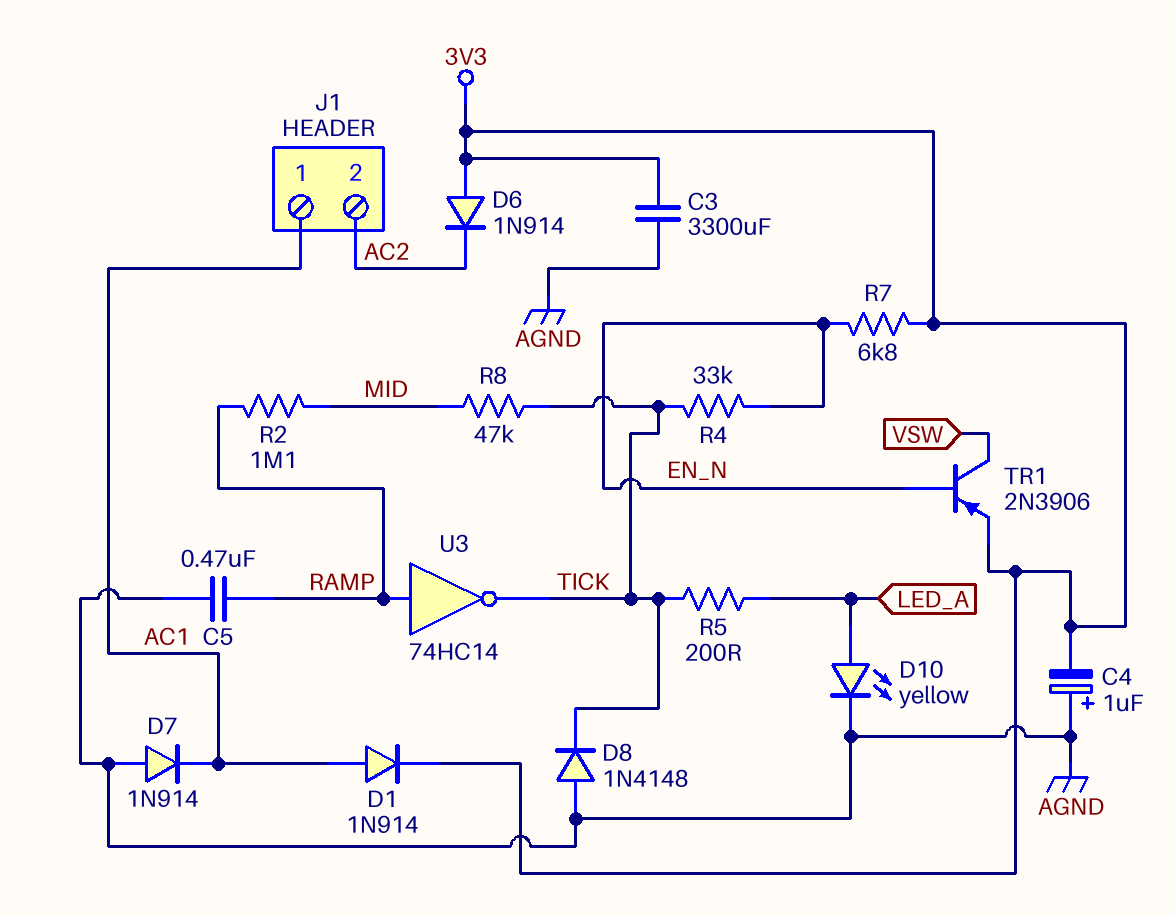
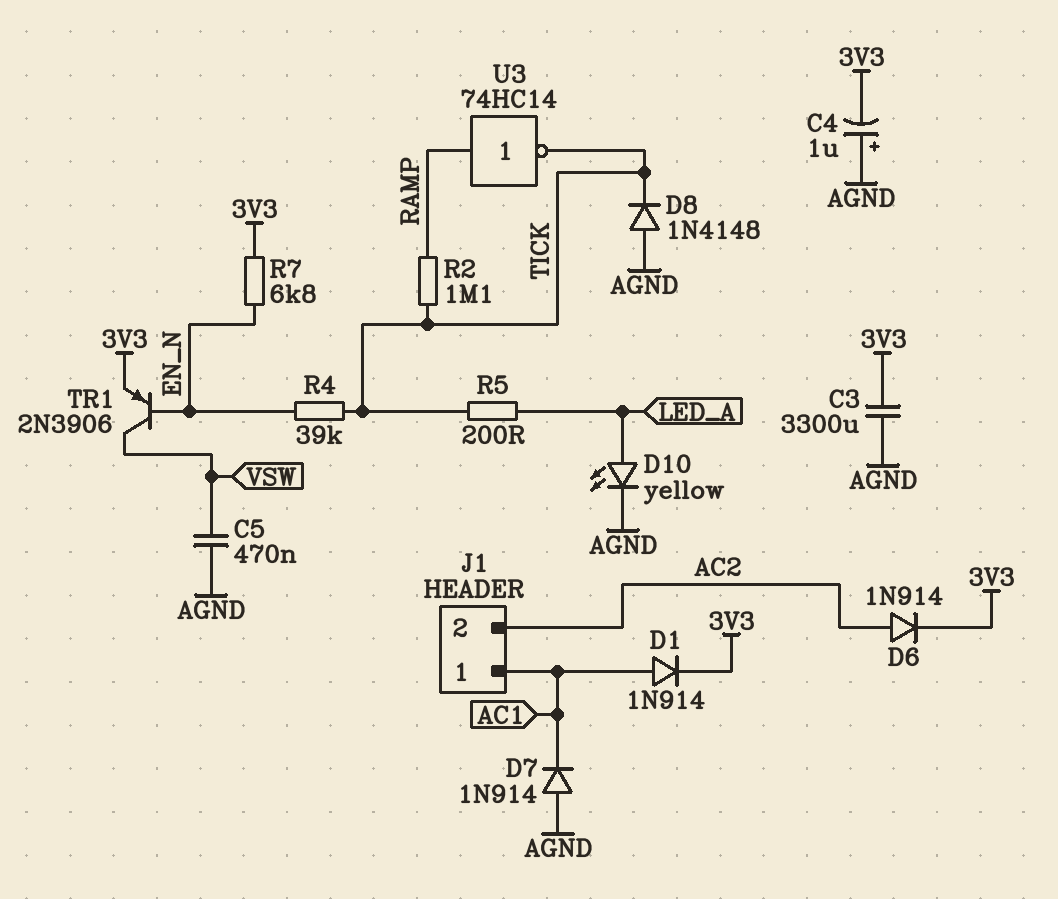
C5: 470nF (AGND, RAMP) -> 470nF (AGND, VSW)
D6: diode 1N914 (A 3V3, K AC2) -> diode 1N914 (A AC2, K 3V3)
R2: 1.1M (MID, RAMP) -> 1.1M (RAMP, TICK)
R4: 33k (EN_N, TICK) -> 39k (EN_N, TICK)
R8: 47k (MID, TICK) -> none

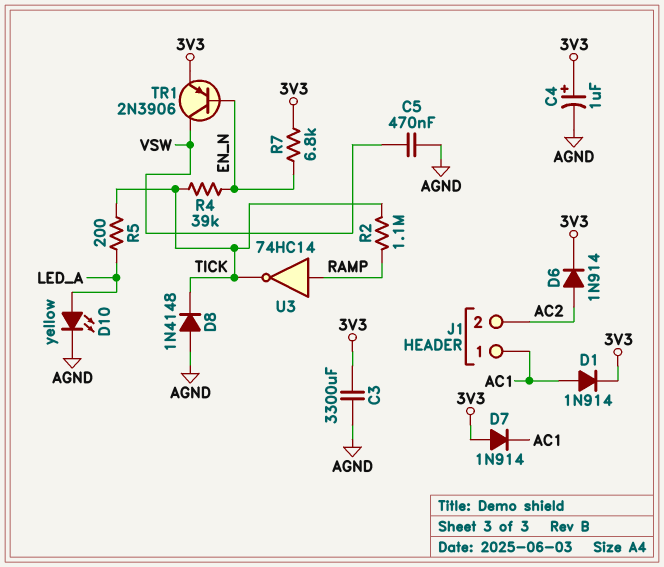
C4: 1uF (plus AGND, minus 3V3) -> 1uF (plus 3V3, minus AGND)
D7: diode 1N914 (A AGND, K AC1) -> diode 1N914 (A 3V3, K AC1)

